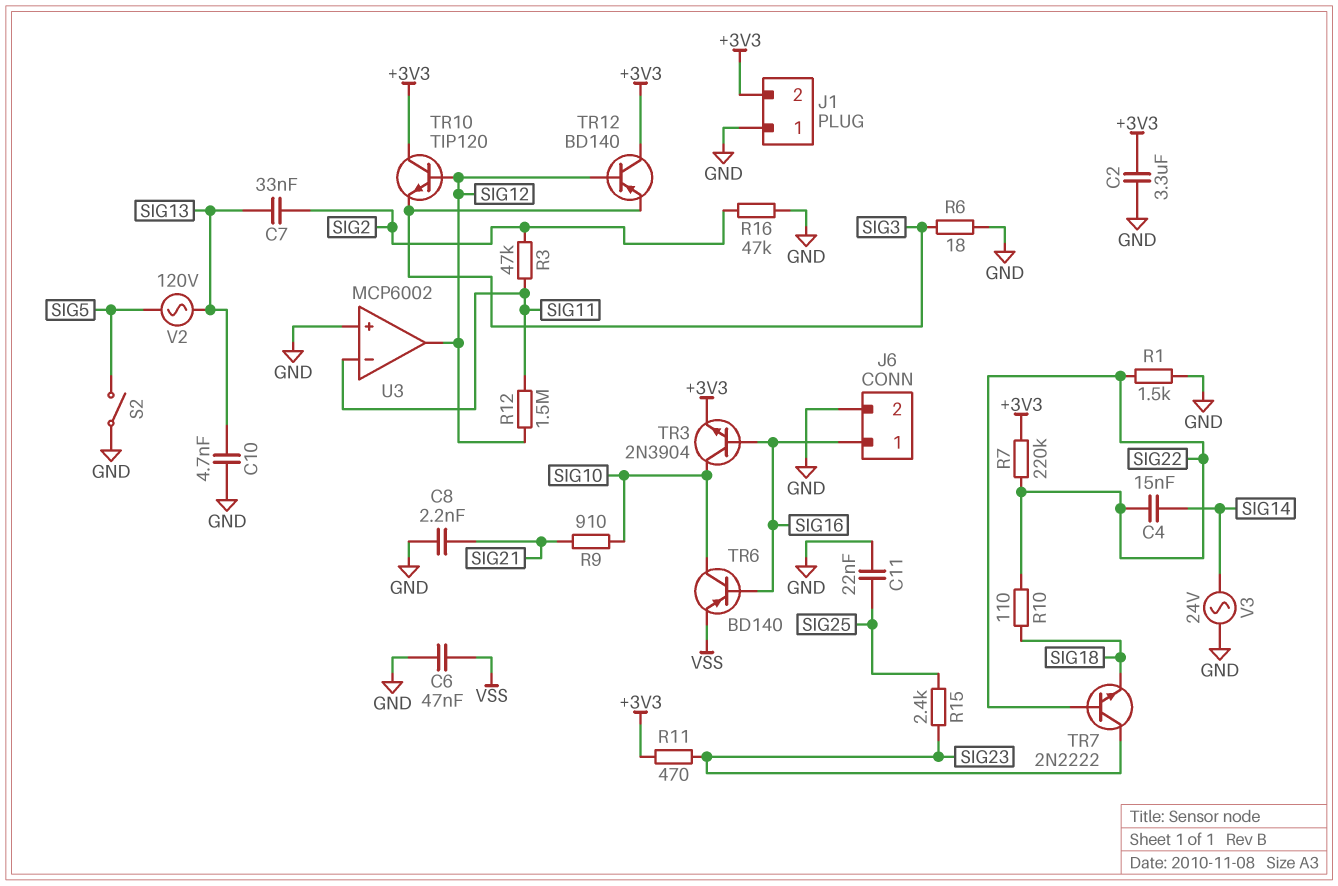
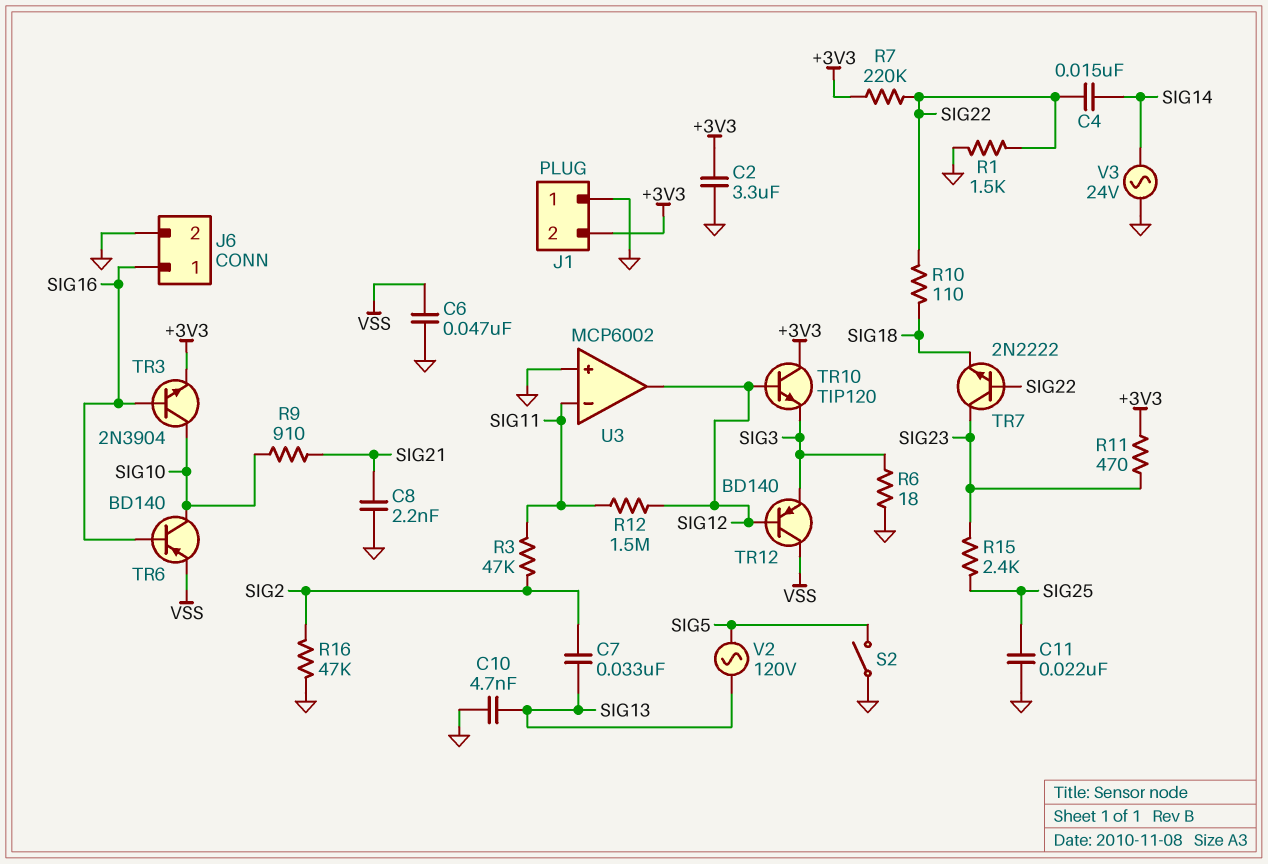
TR12: PNP BD140 (B SIG12, C +3V3, E SIG3) -> PNP BD140 (B SIG12, C VSS, E SIG3)

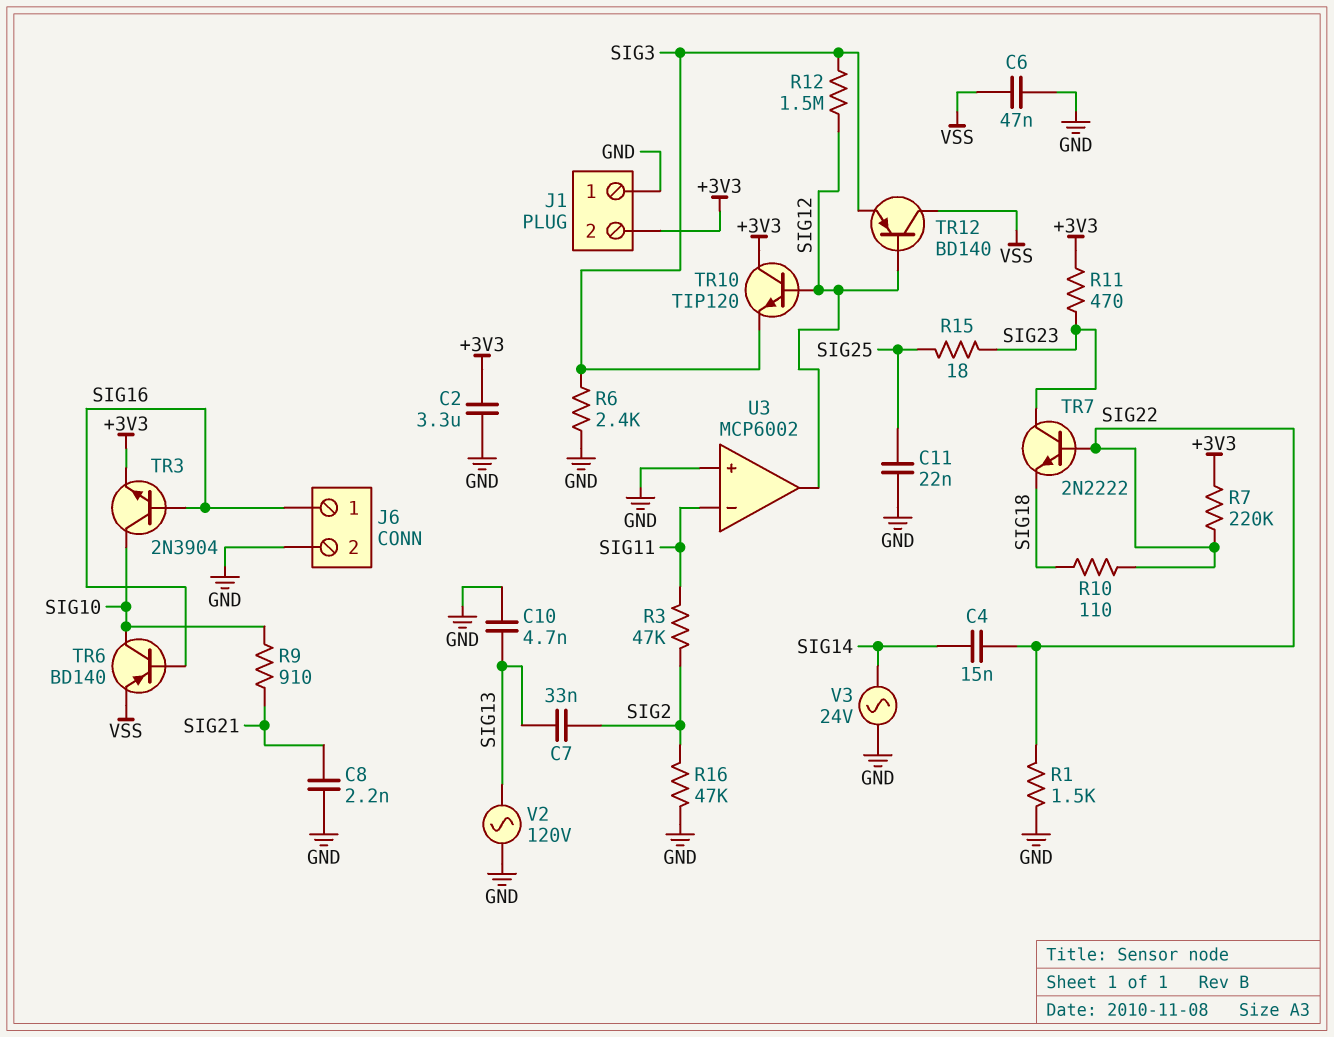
R6: 18 (GND, SIG3) -> 2.4k (GND, SIG3)
R12: 1.5M (SIG11, SIG12) -> 1.5M (SIG3, SIG12)
R15: 2.4k (SIG23, SIG25) -> 18 (SIG23, SIG25)
S2: switch (GND, SIG5) -> none
V2: AC 120V (SIG5, SIG13) -> AC 120V (GND, SIG13)

